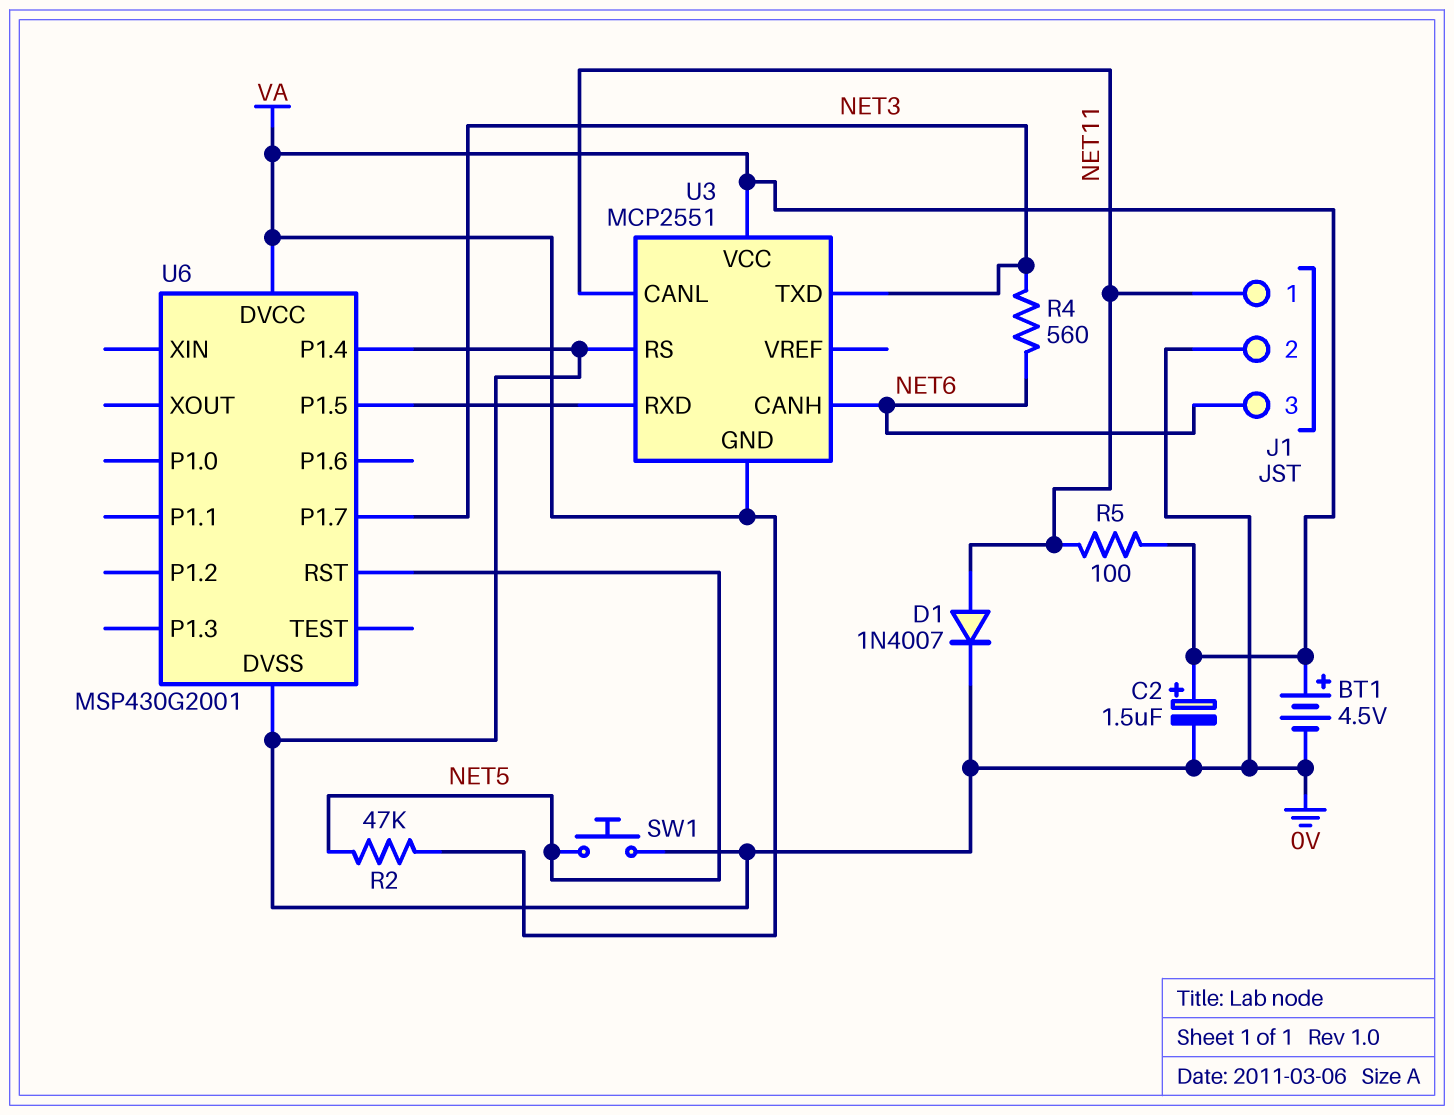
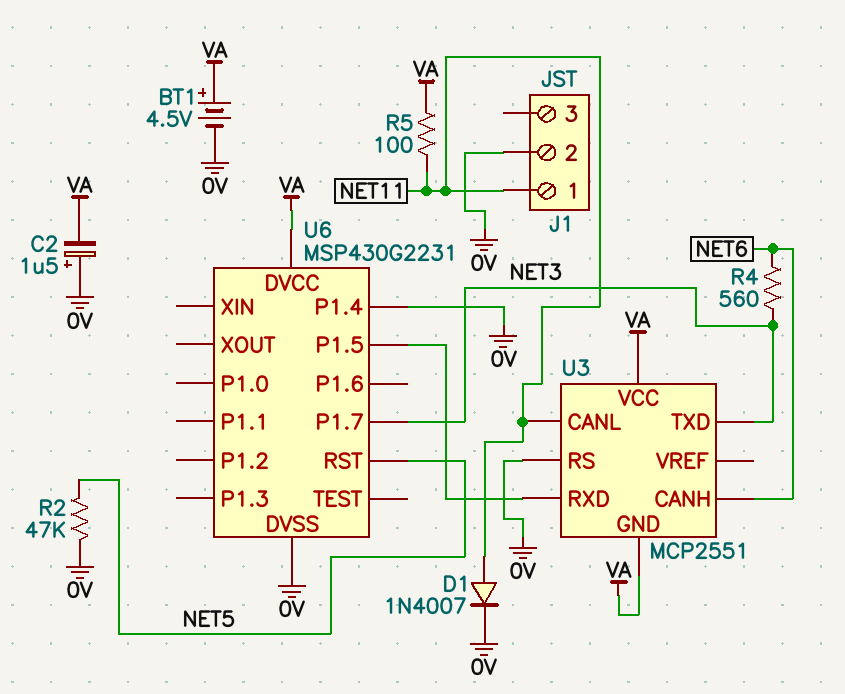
C2: 1.5uF (plus VA, minus 0V) -> 1.5uF (plus 0V, minus VA)
J1 pin 3: NET6 -> none
R2: 47k (NET5, VA) -> 47k (0V, NET5)
SW1: button (0V, NET5) -> none
U6: MSP430G2001 -> MSP430G2231

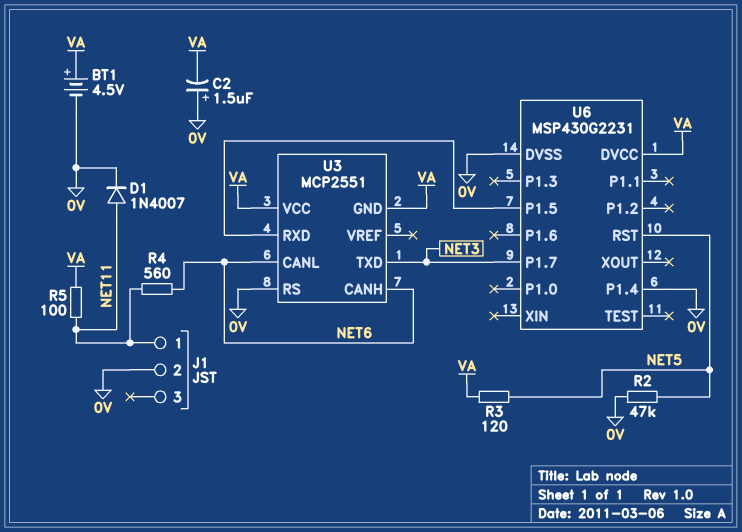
R3: none -> 120 (NET5, VA)
R4: 560 (NET3, NET6) -> 560 (NET6, NET11)
U3 pin CANL: NET11 -> NET6

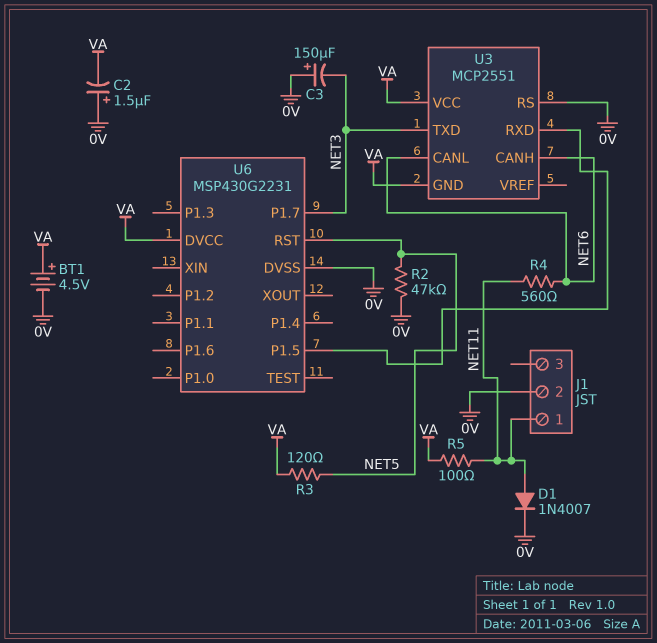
C3: none -> 150uF (plus 0V, minus NET3)
U6 pin P1.4: 0V -> none

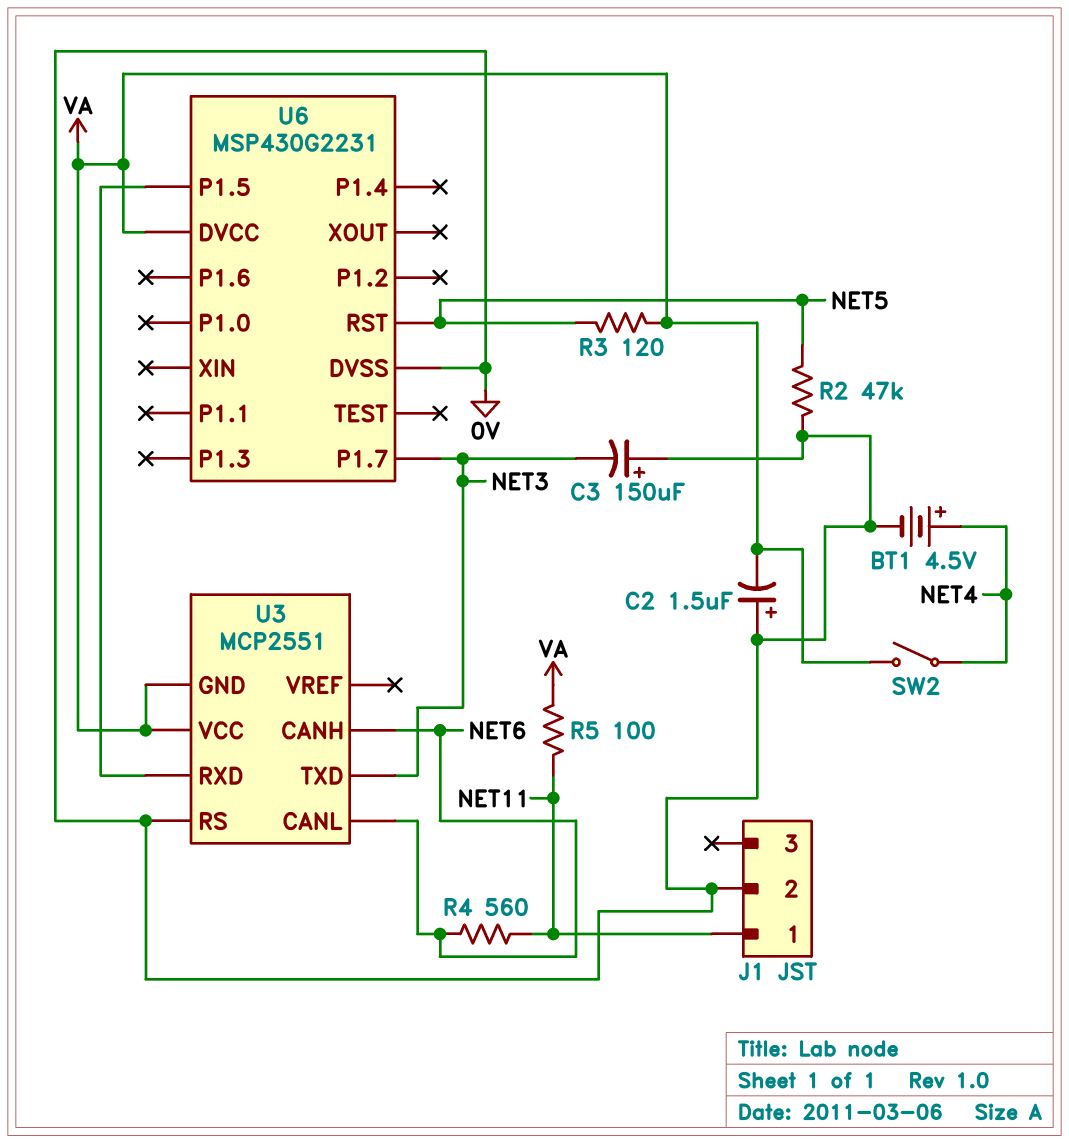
BT1: 4.5V (plus VA, minus 0V) -> 4.5V (plus NET4, minus 0V)
D1: diode 1N4007 (A NET11, K 0V) -> none
SW2: none -> switch (NET4, VA)

